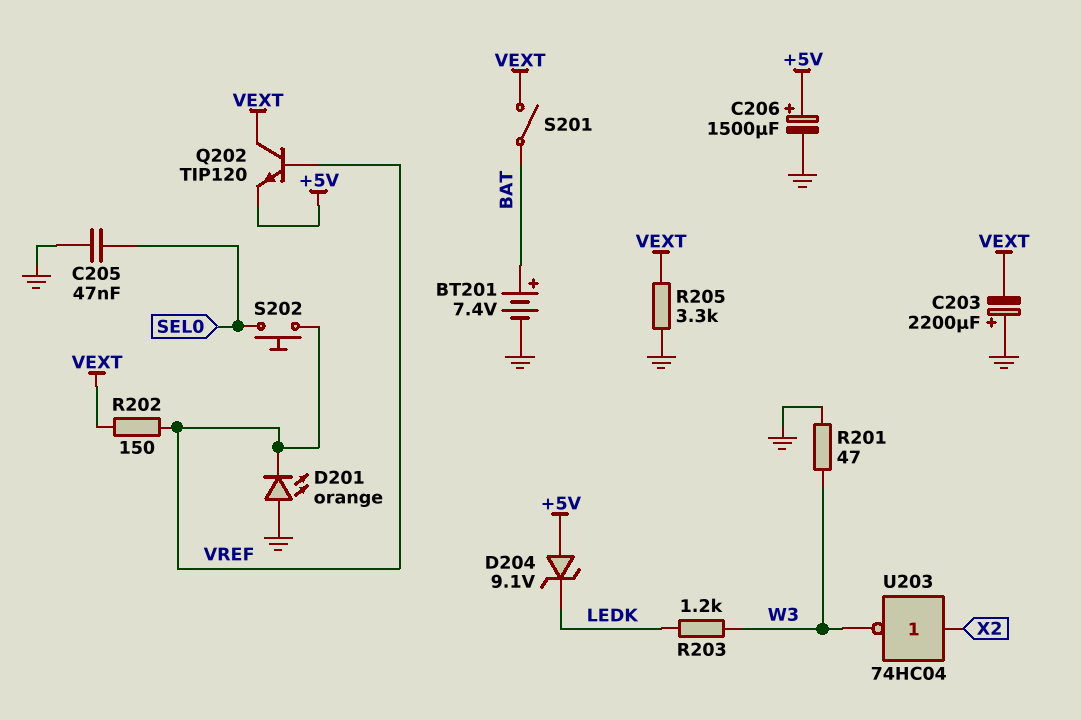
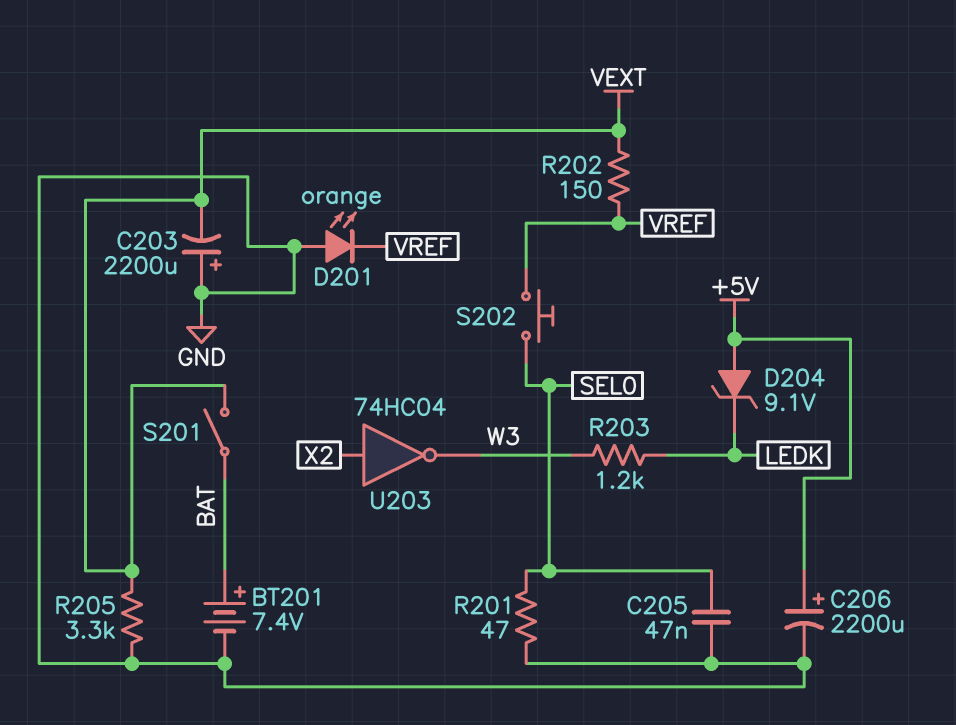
C206: 1500uF (plus +5V, minus GND) -> 2200uF (plus +5V, minus GND)
Q202: NPN TIP120 (B VREF, C VEXT, E +5V) -> none
R201: 47 (GND, W3) -> 47 (GND, SEL0)

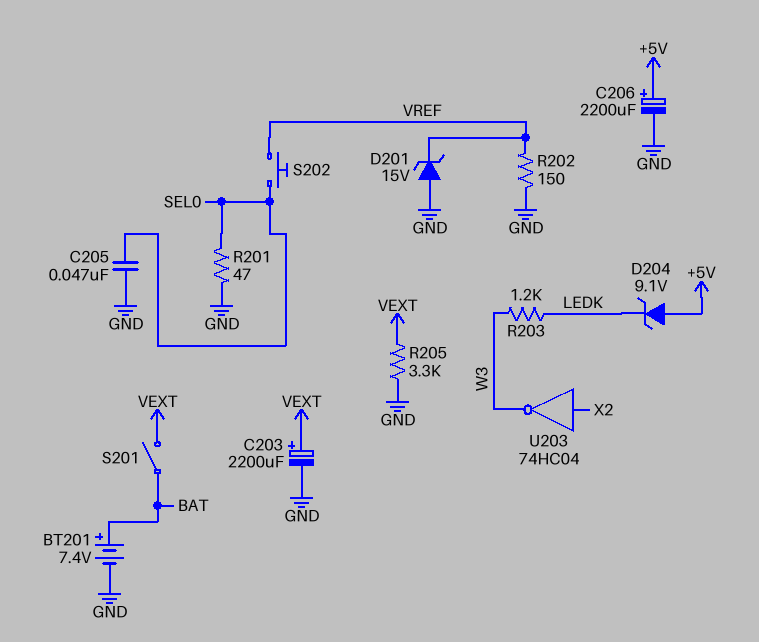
C203: 2200uF (plus GND, minus VEXT) -> 2200uF (plus VEXT, minus GND)
D201: LED orange (A GND, K VREF) -> zener 15V (A GND, K VREF)
R202: 150 (VEXT, VREF) -> 150 (GND, VREF)

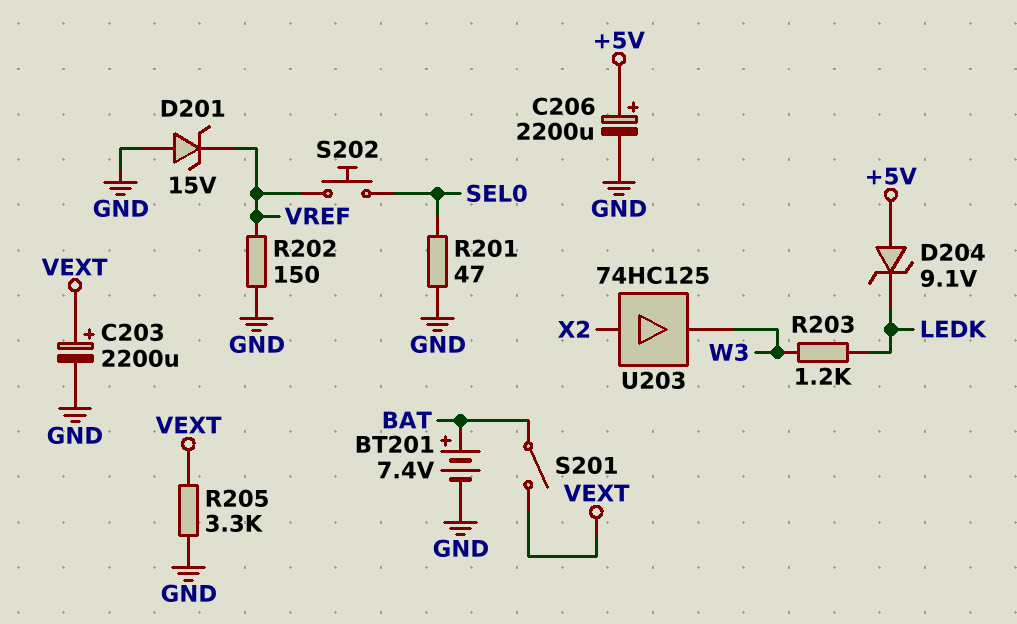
C205: 47nF (GND, SEL0) -> none
U203: NOT 74HC04 (in X2, out W3) -> buffer 74HC125 (in X2, out W3)

